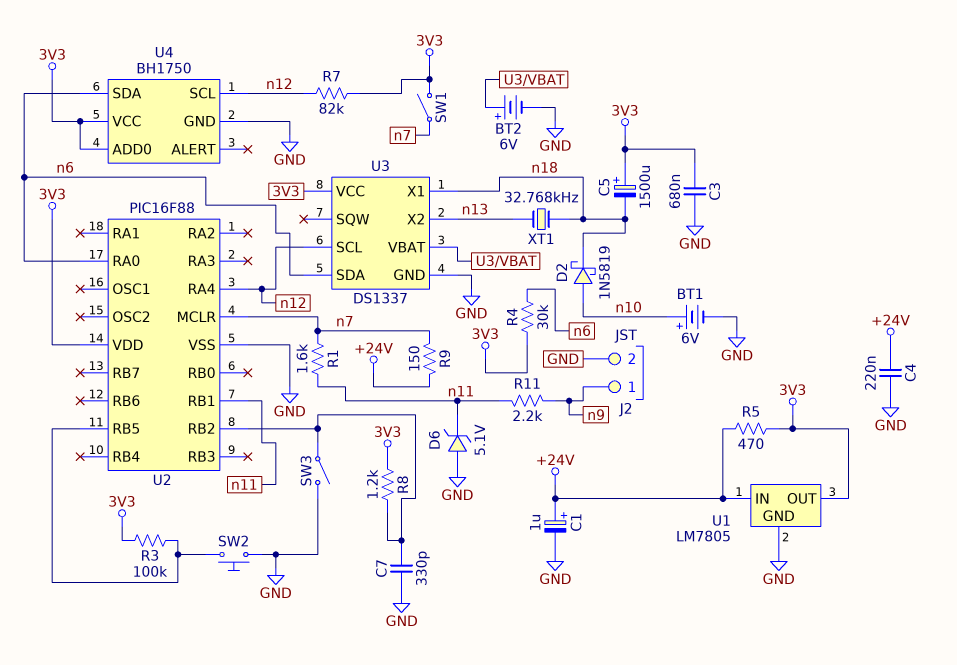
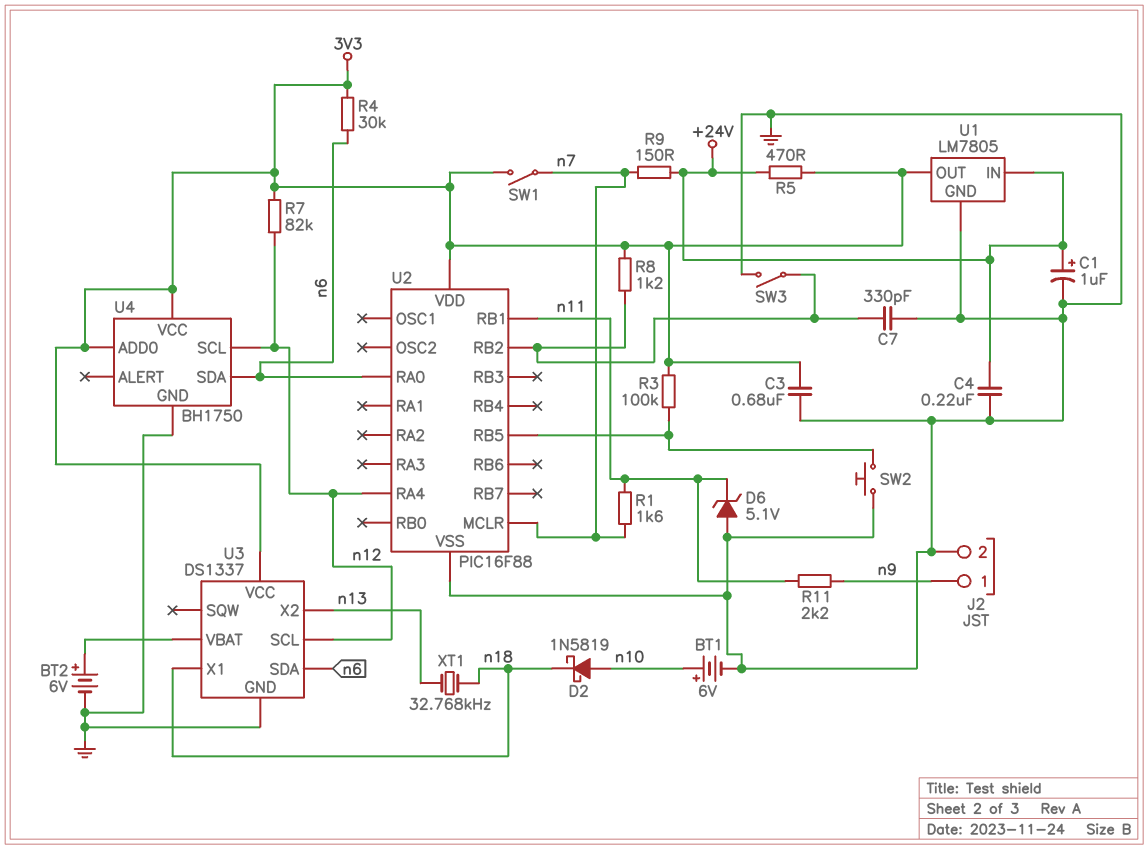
C5: 1500uF (plus 3V3, minus n18) -> none

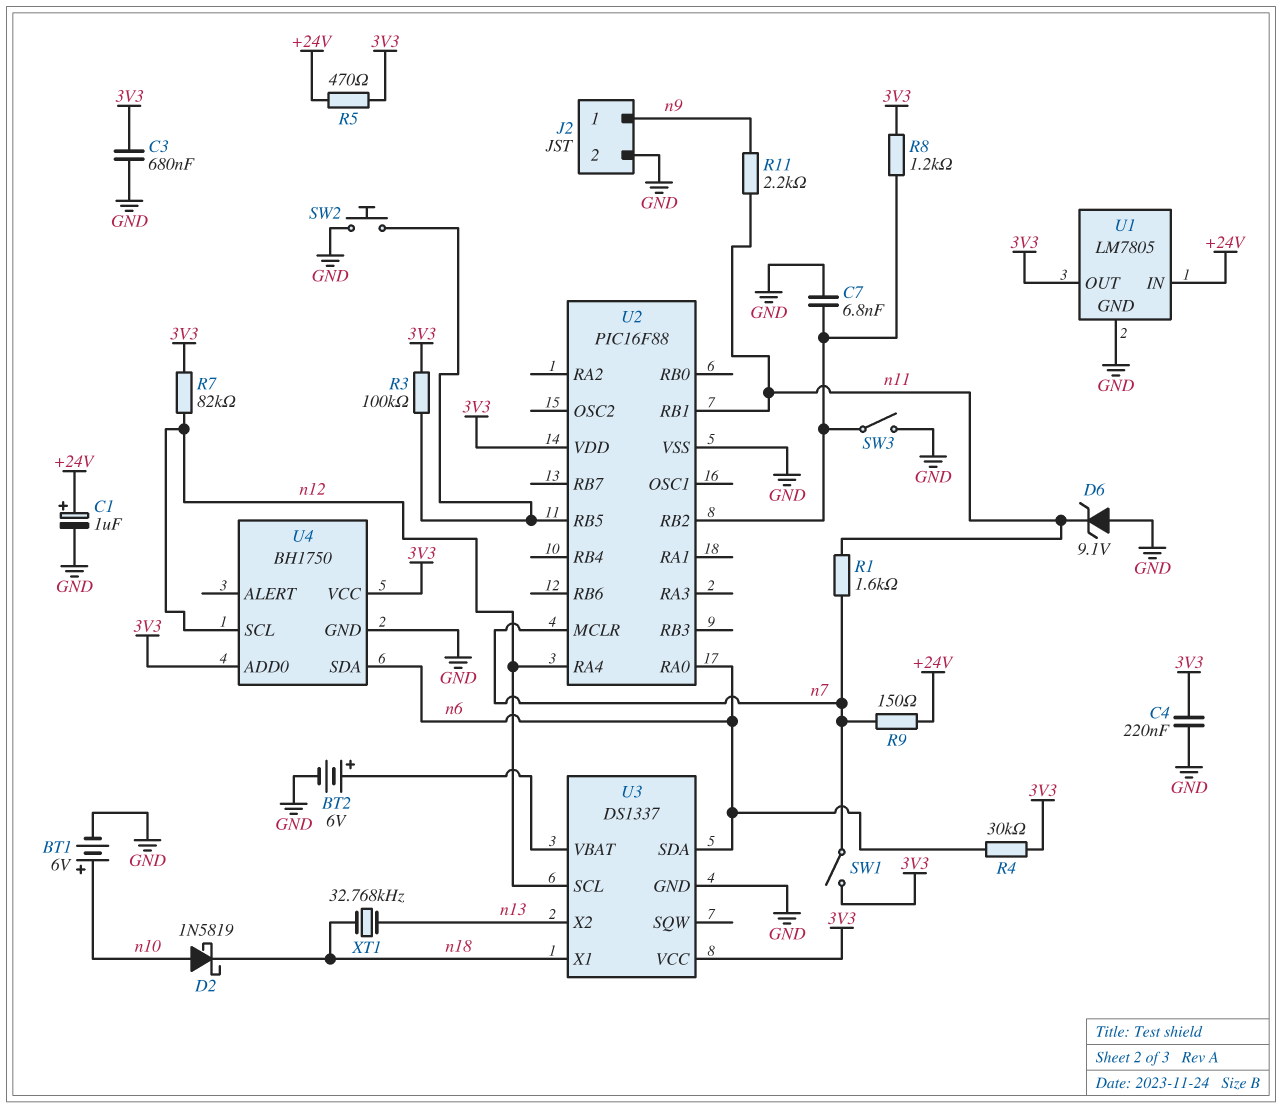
C4: 220nF (+24V, GND) -> 220nF (3V3, GND)
C7: 330pF (GND, U2/RB2) -> 6.8nF (GND, U2/RB2)
D6: zener 5.1V (A GND, K n11) -> zener 9.1V (A GND, K n11)

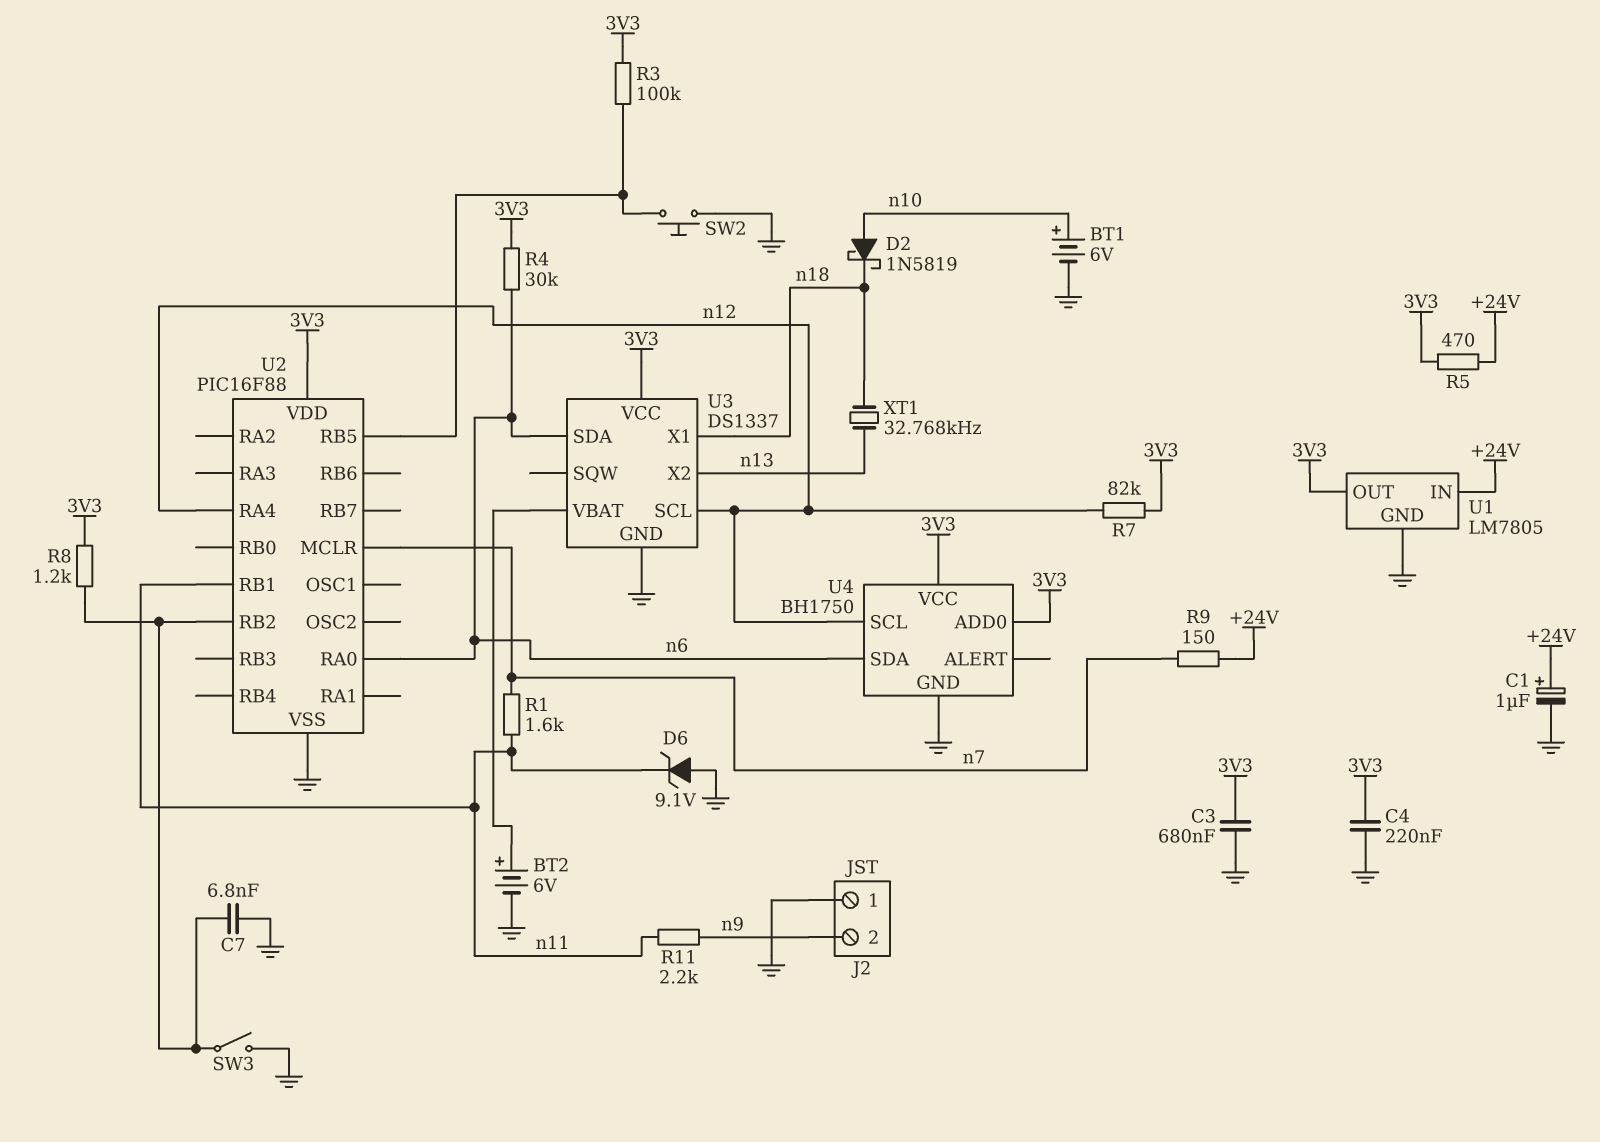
J2 pin 1: n9 -> GND
J2 pin 2: GND -> n9
SW1: switch (3V3, n7) -> none

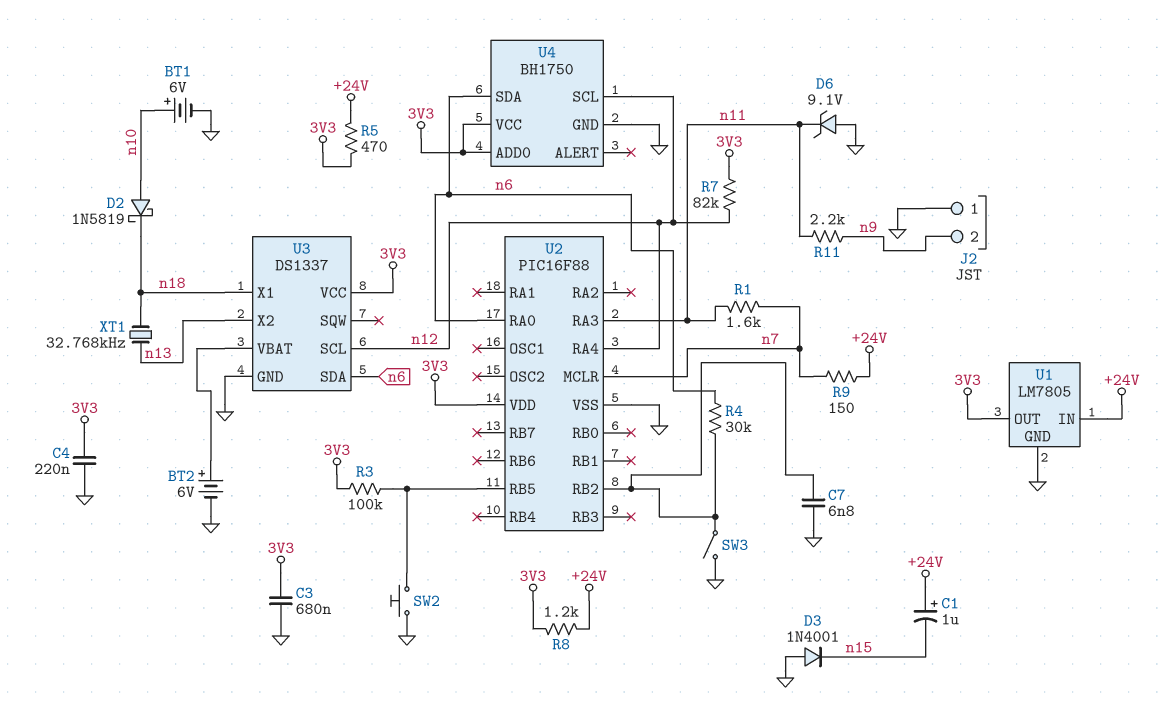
C1: 1uF (plus +24V, minus GND) -> 1uF (plus +24V, minus n15)
D3: none -> diode 1N4001 (A GND, K n15)
R4: 30k (3V3, n6) -> 30k (U2/RB2, n6)
R8: 1.2k (3V3, U2/RB2) -> 1.2k (+24V, 3V3)
U2 pin RA3: none -> n11
U2 pin RB1: n11 -> none

